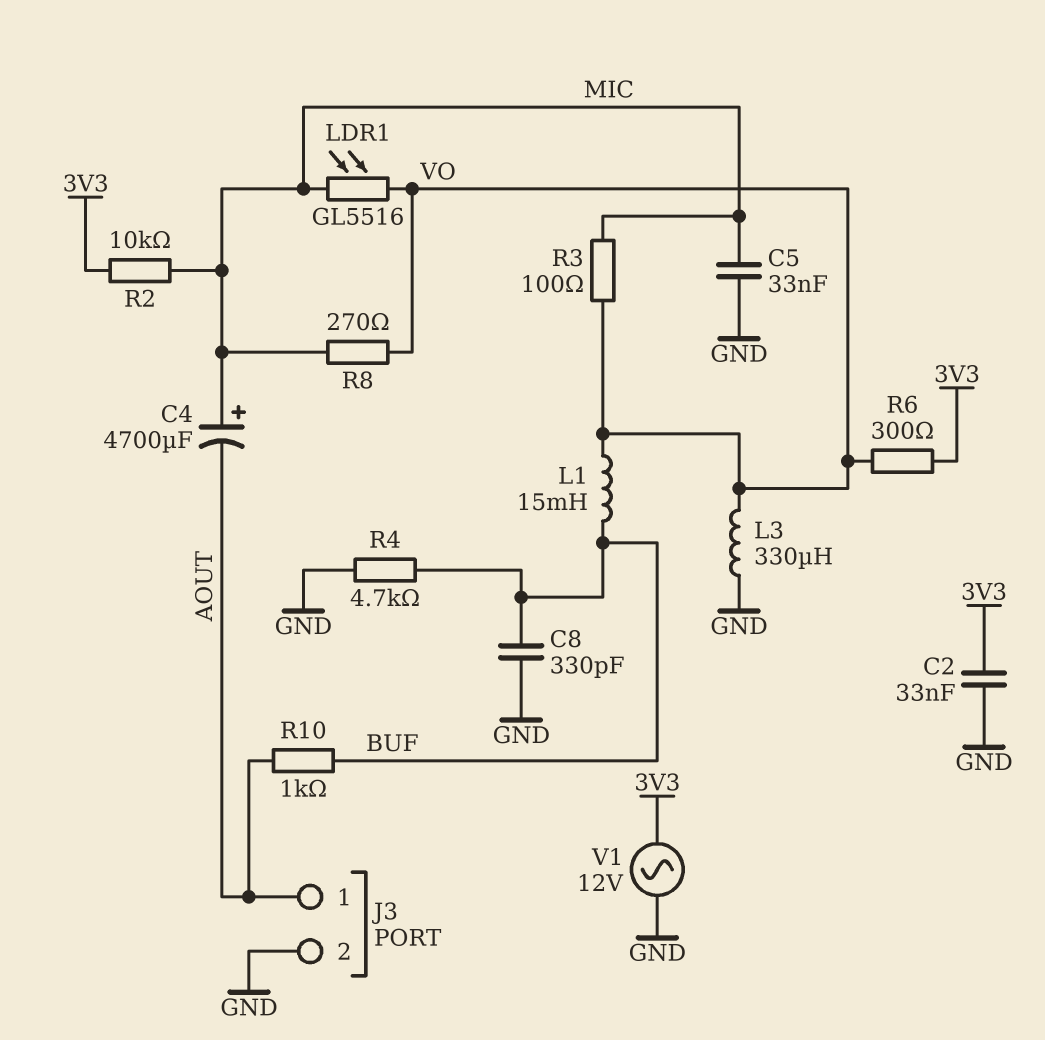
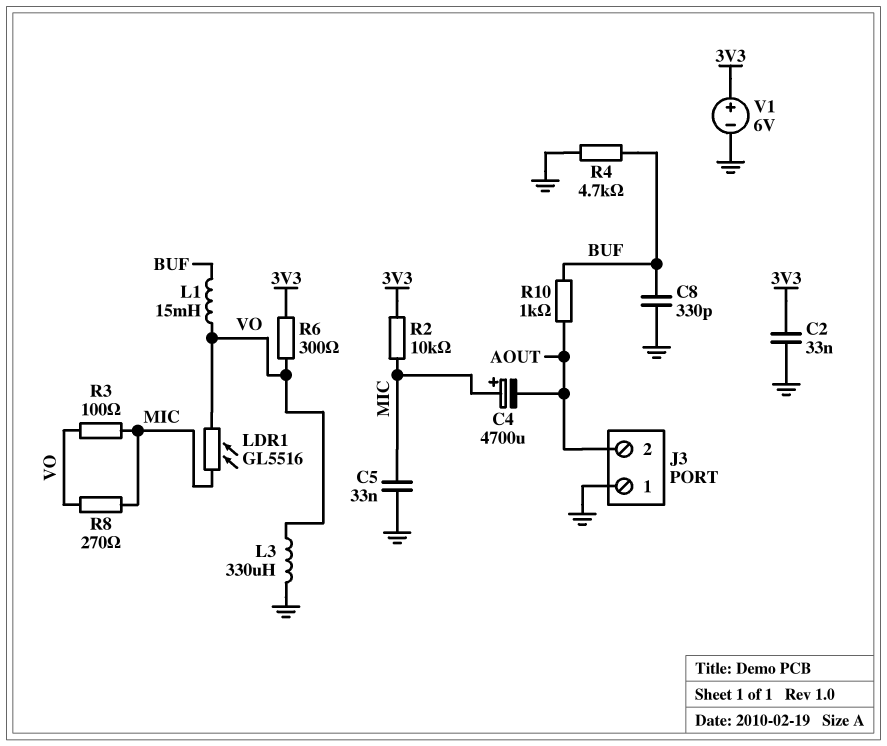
J3 pin 1: AOUT -> GND
J3 pin 2: GND -> AOUT
V1: AC 12V (3V3, GND) -> 6V (plus 3V3, minus GND)

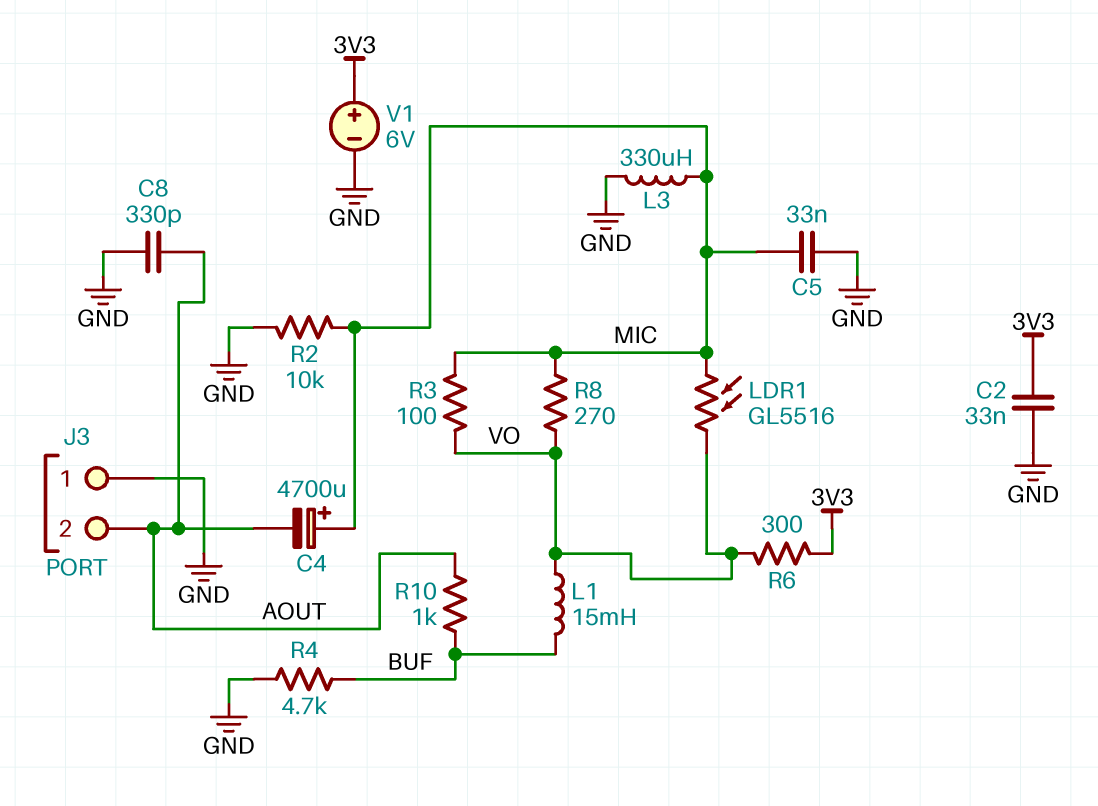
C8: 330pF (BUF, GND) -> 330pF (AOUT, GND)
L3: 330uH (GND, VO) -> 330uH (GND, MIC)
R2: 10k (3V3, MIC) -> 10k (GND, MIC)

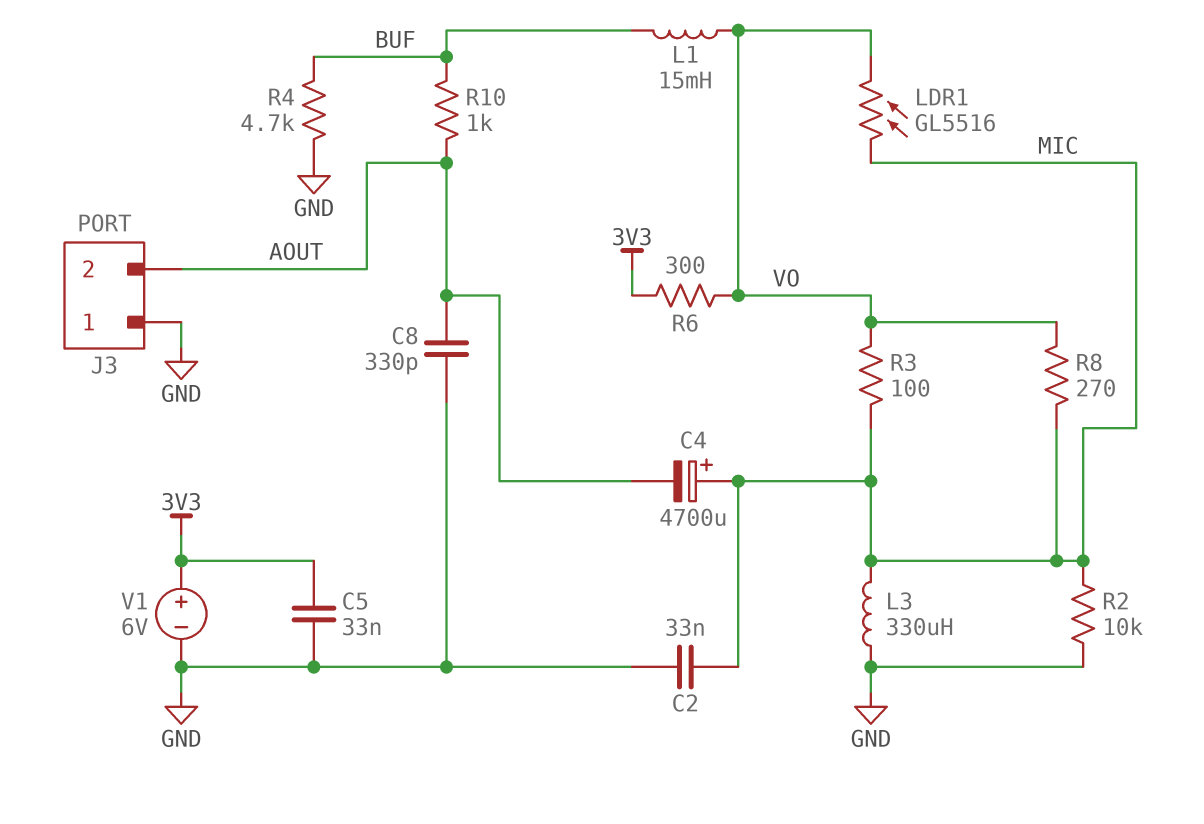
C2: 33nF (3V3, GND) -> 33nF (GND, MIC)
C5: 33nF (GND, MIC) -> 33nF (3V3, GND)

